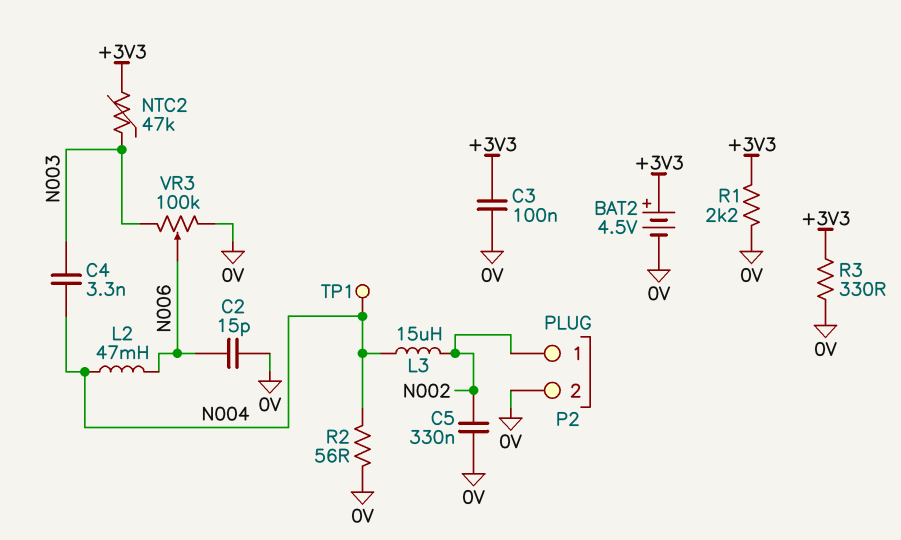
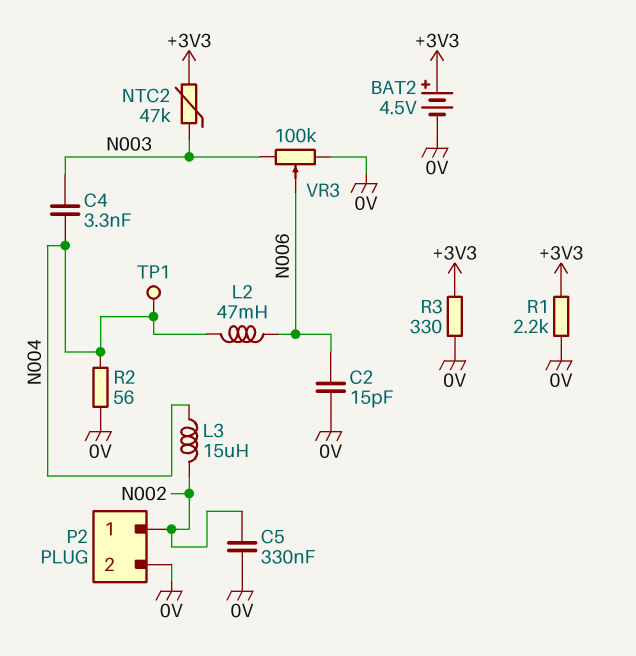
C3: 100nF (+3V3, 0V) -> none

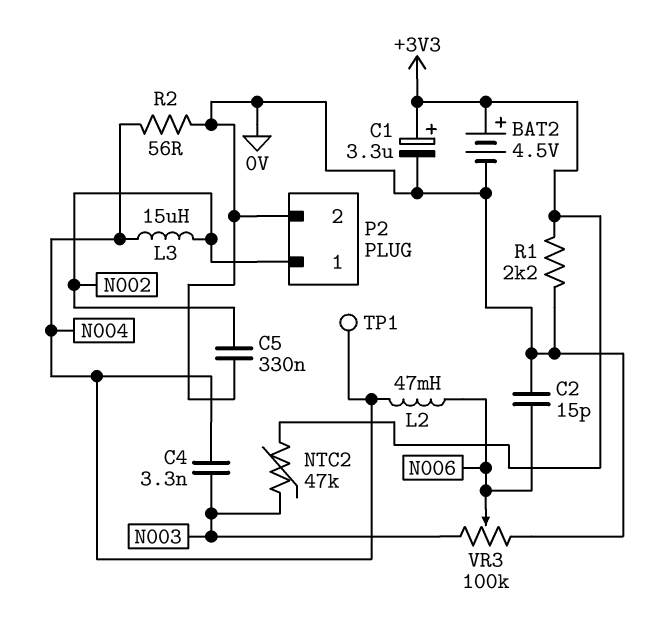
C1: none -> 3.3uF (plus +3V3, minus 0V)
R3: 330 (+3V3, 0V) -> none

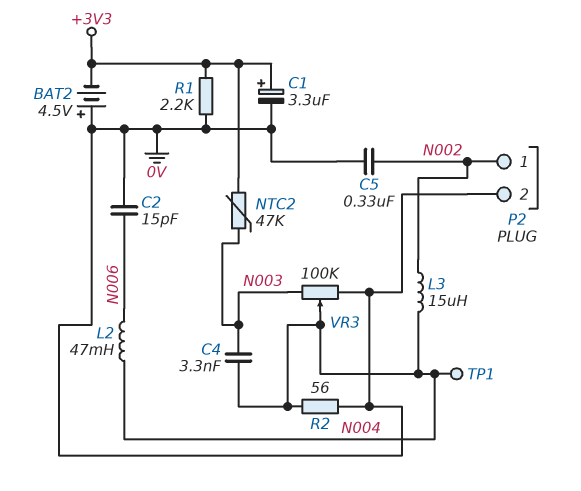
BAT2: 4.5V (plus +3V3, minus 0V) -> 4.5V (plus 0V, minus +3V3)
VR3: 100k (0V, N003, wiper N006) -> 100k (0V, N003, wiper N004)

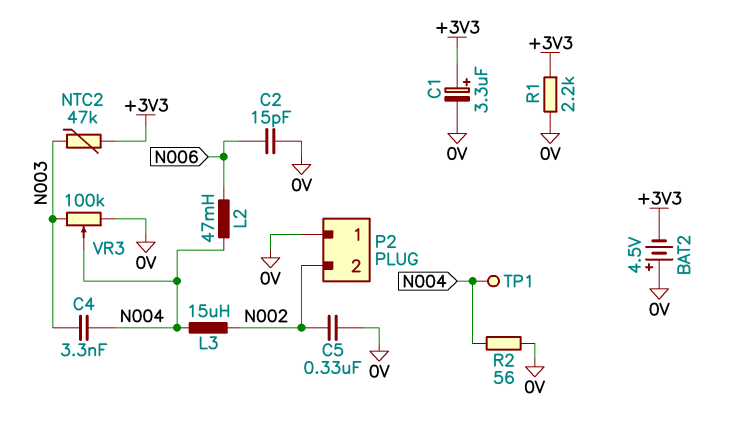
P2 pin 1: N002 -> 0V
P2 pin 2: 0V -> N002

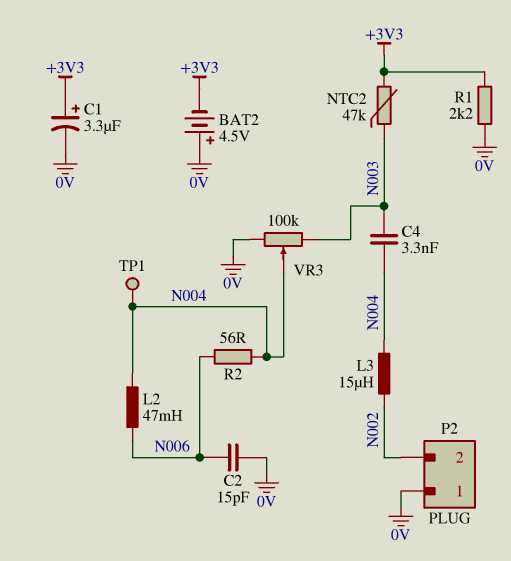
C5: 330nF (0V, N002) -> none
R2: 56 (0V, N004) -> 56 (N004, N006)

